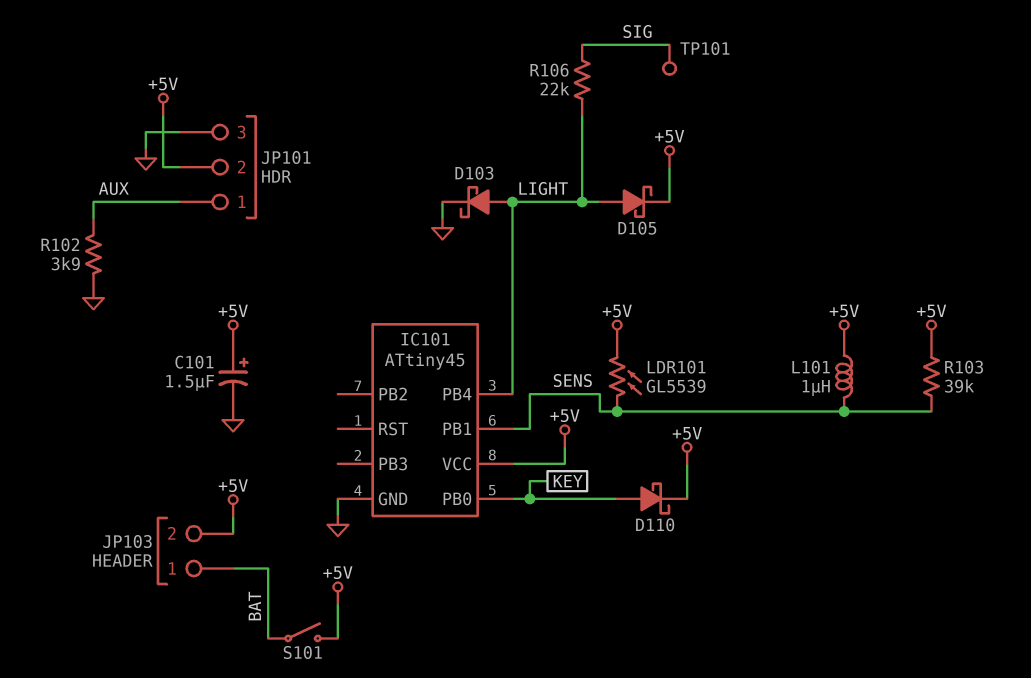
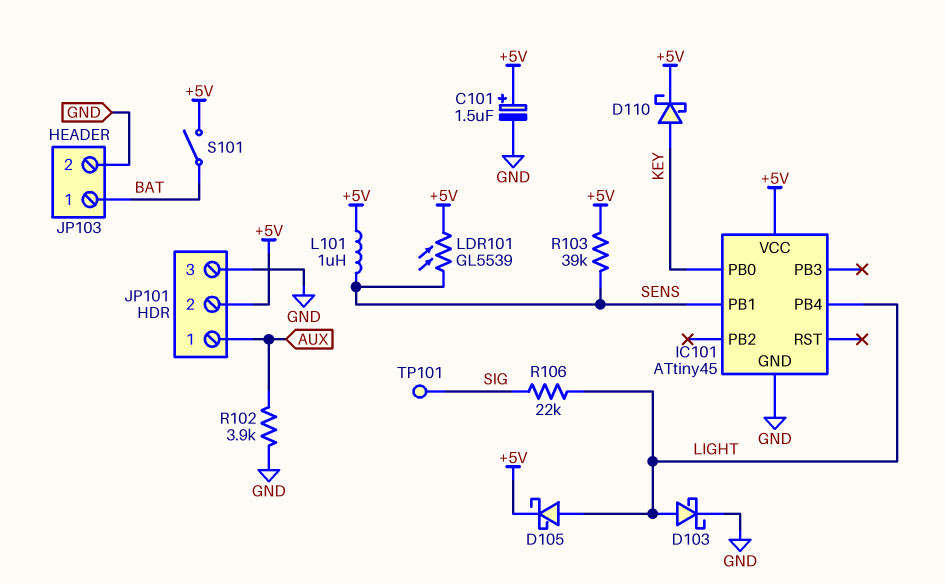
JP103 pin 2: +5V -> GND

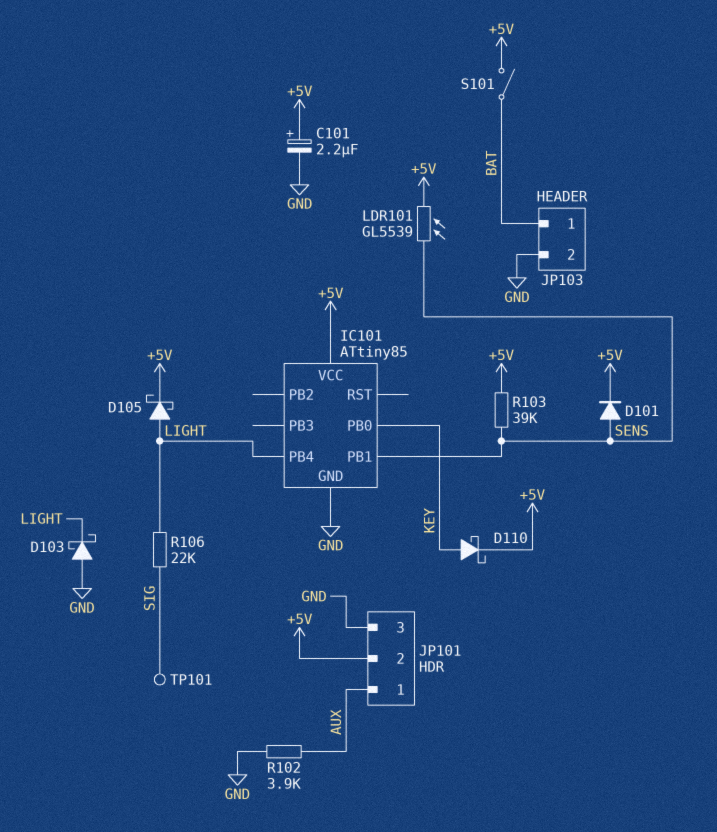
C101: 1.5uF (plus +5V, minus GND) -> 2.2uF (plus +5V, minus GND)
D101: none -> diode (A SENS, K +5V)
D103: schottky (A LIGHT, K GND) -> schottky (A GND, K LIGHT)
IC101: ATtiny45 -> ATtiny85
L101: 1uH (+5V, SENS) -> none

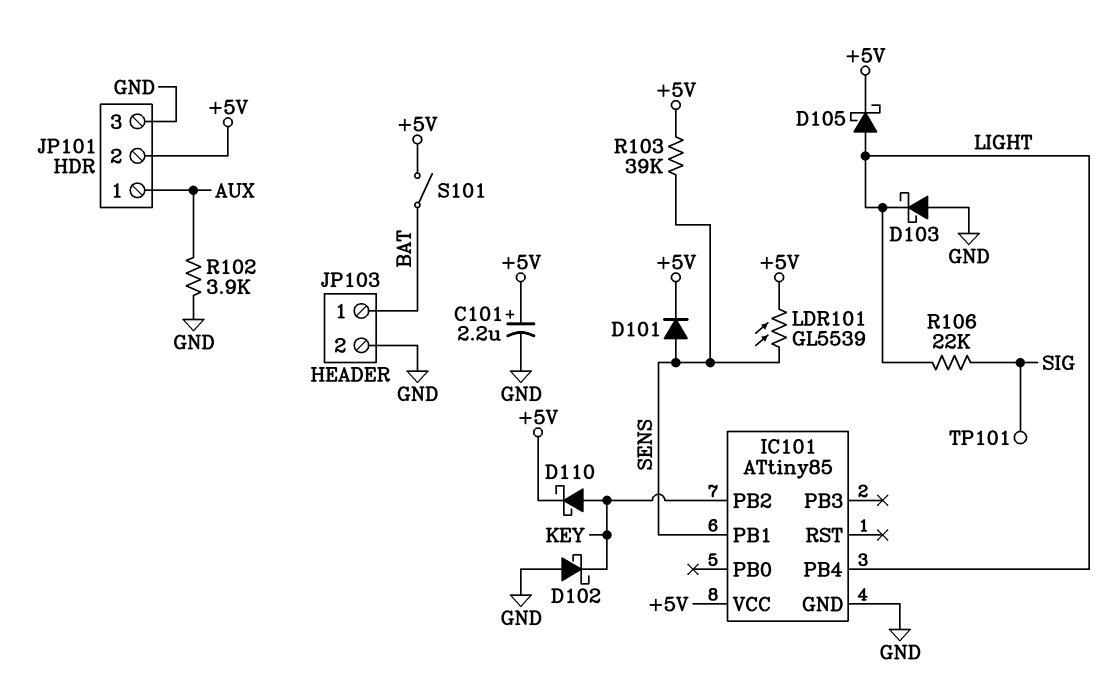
D102: none -> schottky (A GND, K KEY)
IC101 pin PB0: KEY -> none
IC101 pin PB2: none -> KEY

